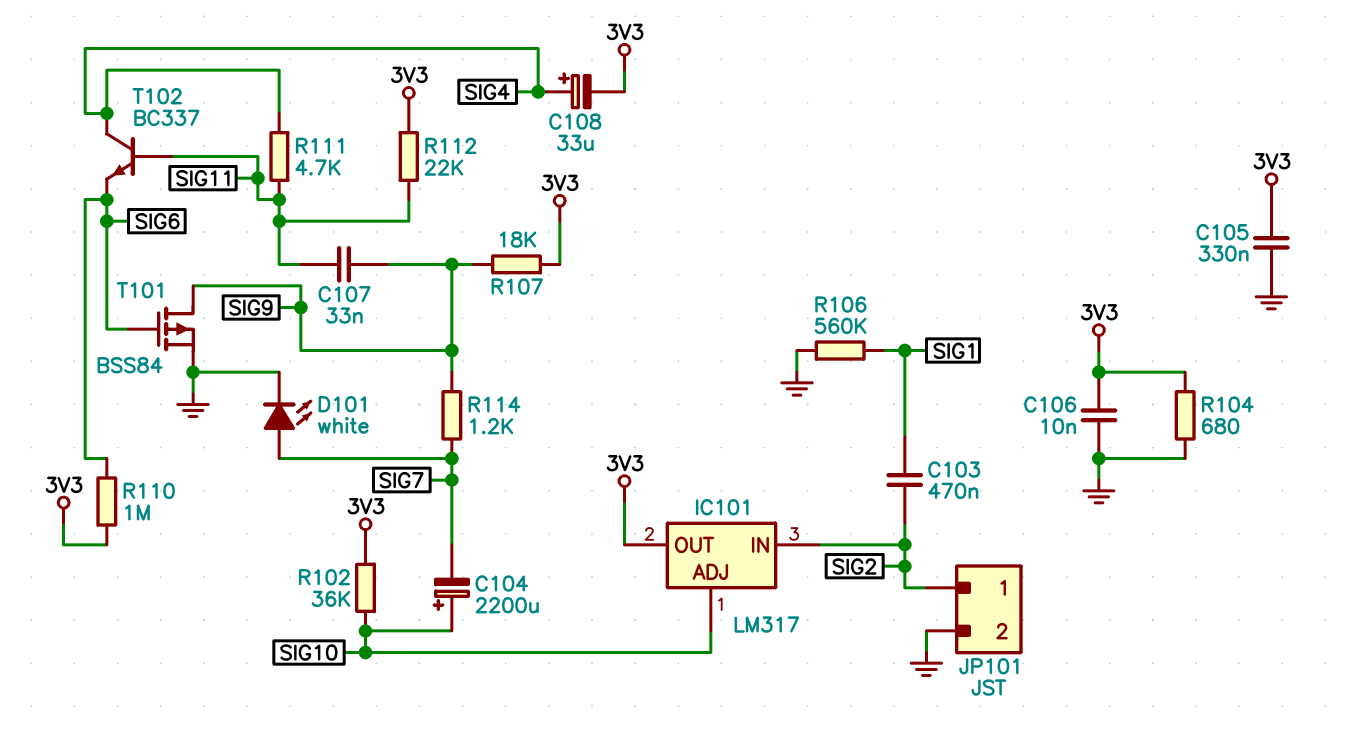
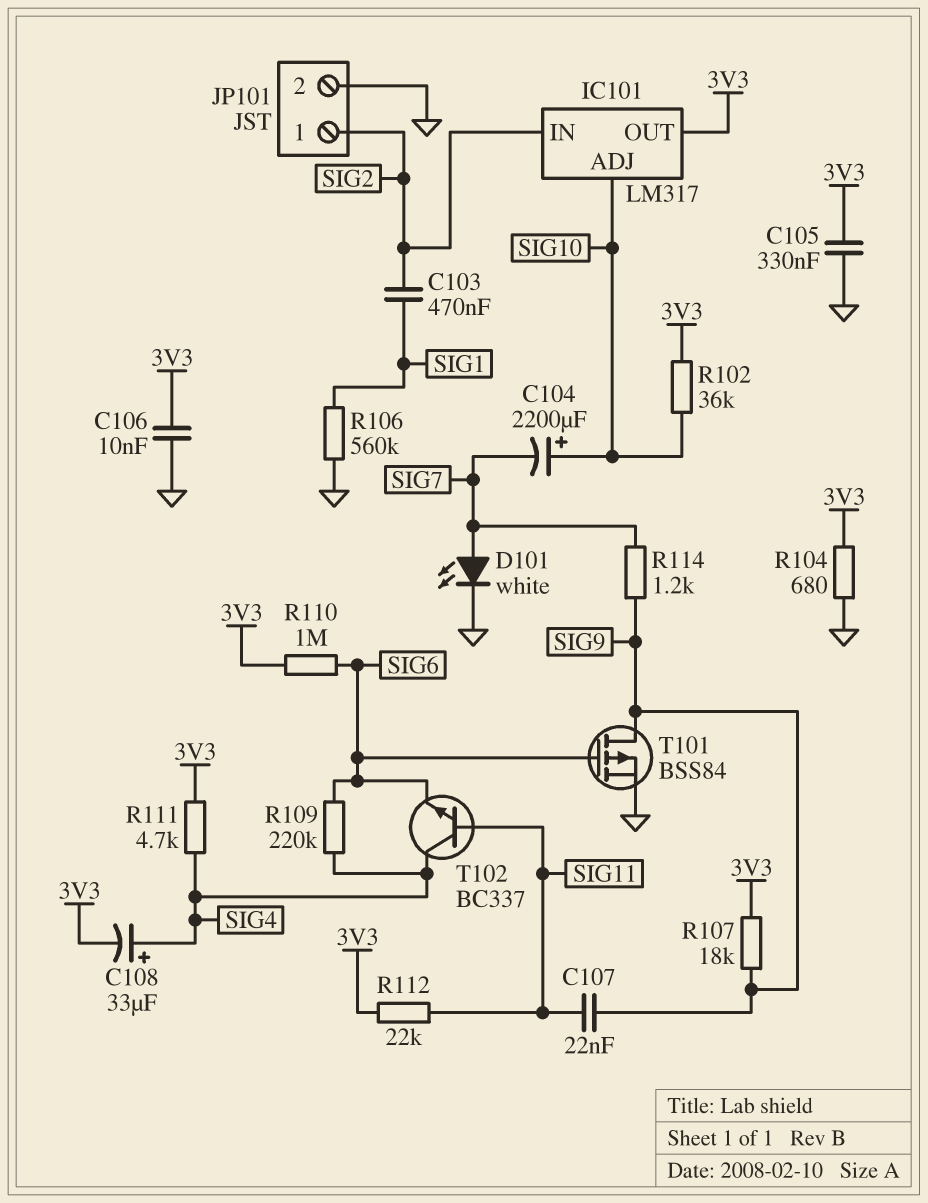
C107: 33nF (SIG9, SIG11) -> 22nF (SIG9, SIG11)
R109: none -> 220k (SIG4, SIG6)
R111: 4.7k (SIG4, SIG11) -> 4.7k (3V3, SIG4)

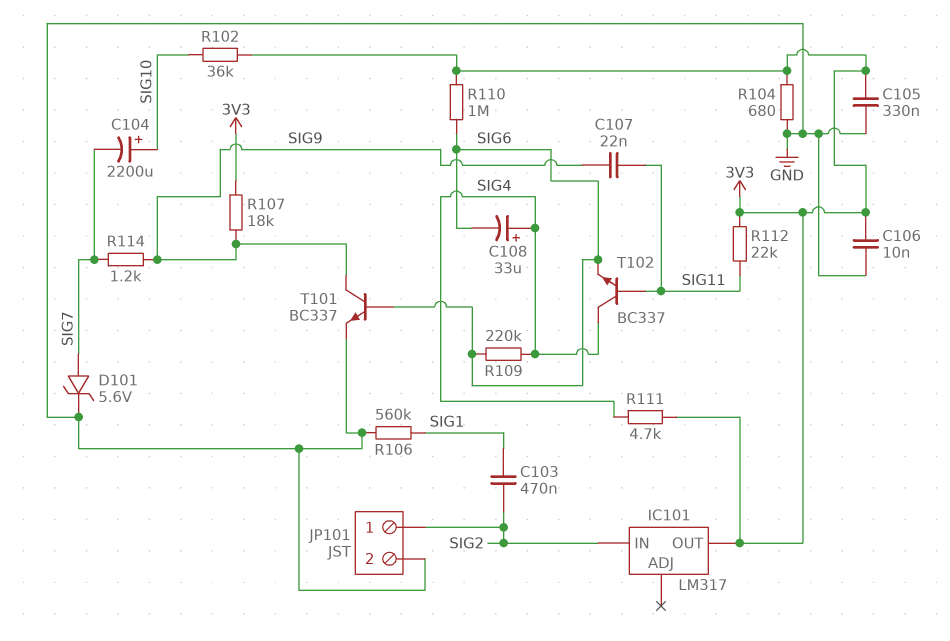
C108: 33uF (plus SIG4, minus 3V3) -> 33uF (plus SIG4, minus SIG6)
D101: LED white (A SIG7, K GND) -> zener 5.6V (A SIG7, K GND)
IC101 pin ADJ: SIG10 -> none
T101: PMOS BSS84 (G SIG6, D SIG9, S GND) -> NPN BC337 (B SIG6, C SIG9, E GND)

